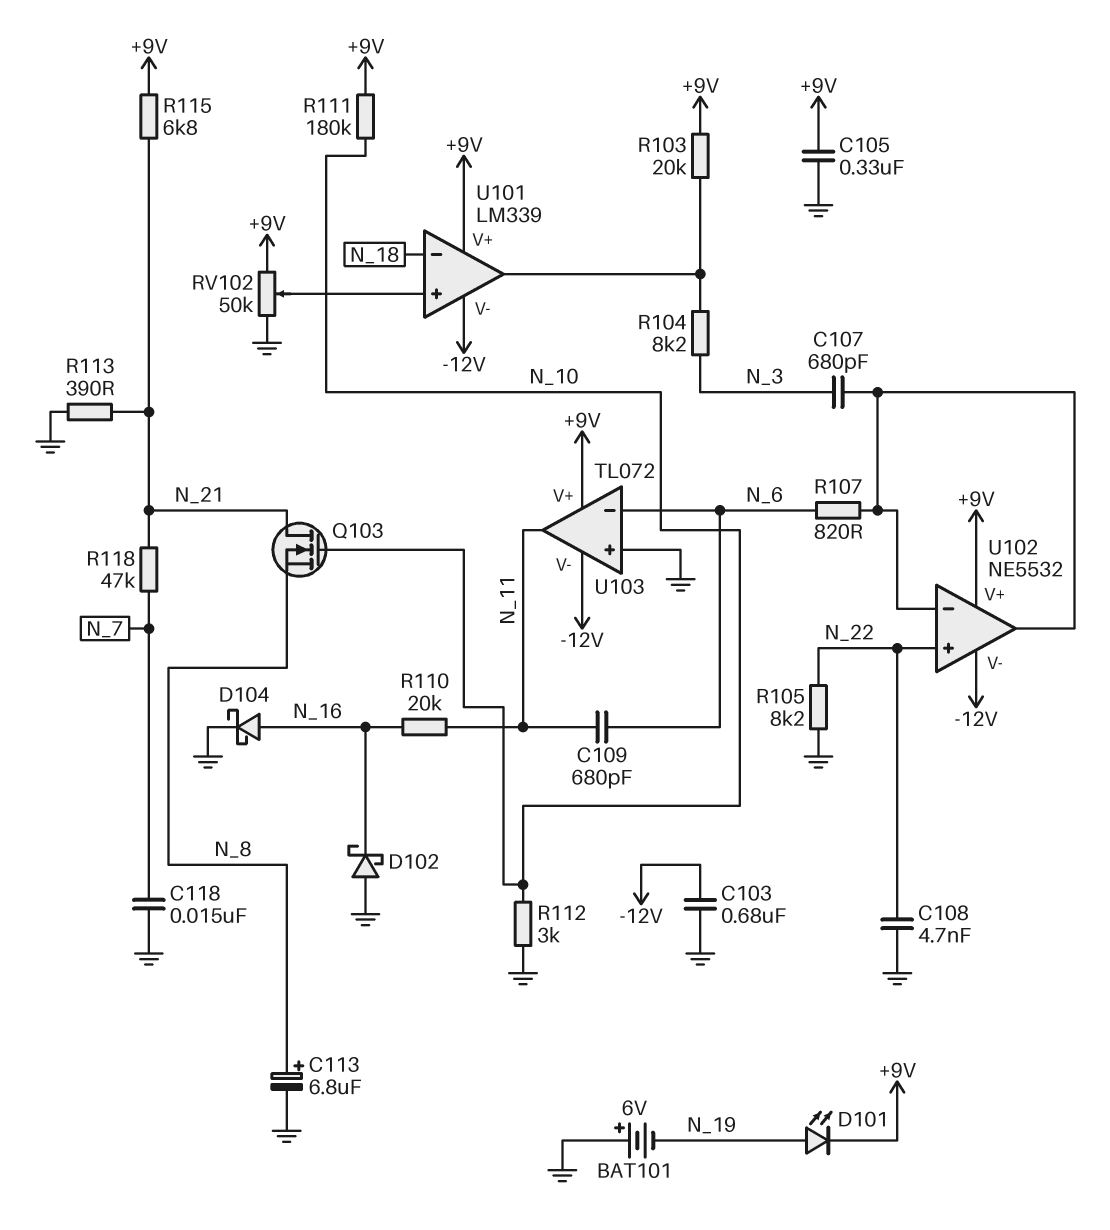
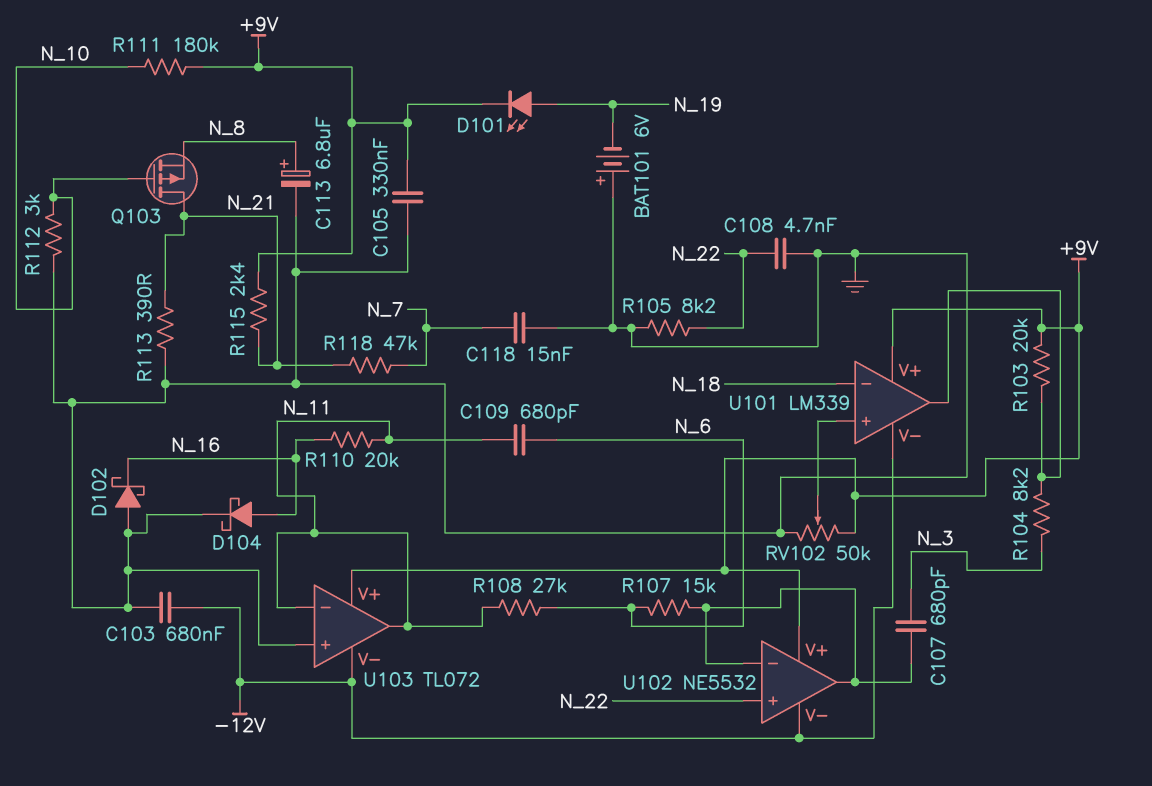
Q103: NMOS (G N_10, D N_21, S N_8) -> PMOS (G N_10, D N_21, S N_8)
R107: 820 (N_6, U102/in-) -> 15k (N_6, U102/in-)
R108: none -> 27k (N_6, N_11)
R115: 6.8k (+9V, N_21) -> 2.4k (+9V, N_21)
U103 pin in-: N_6 -> N_11

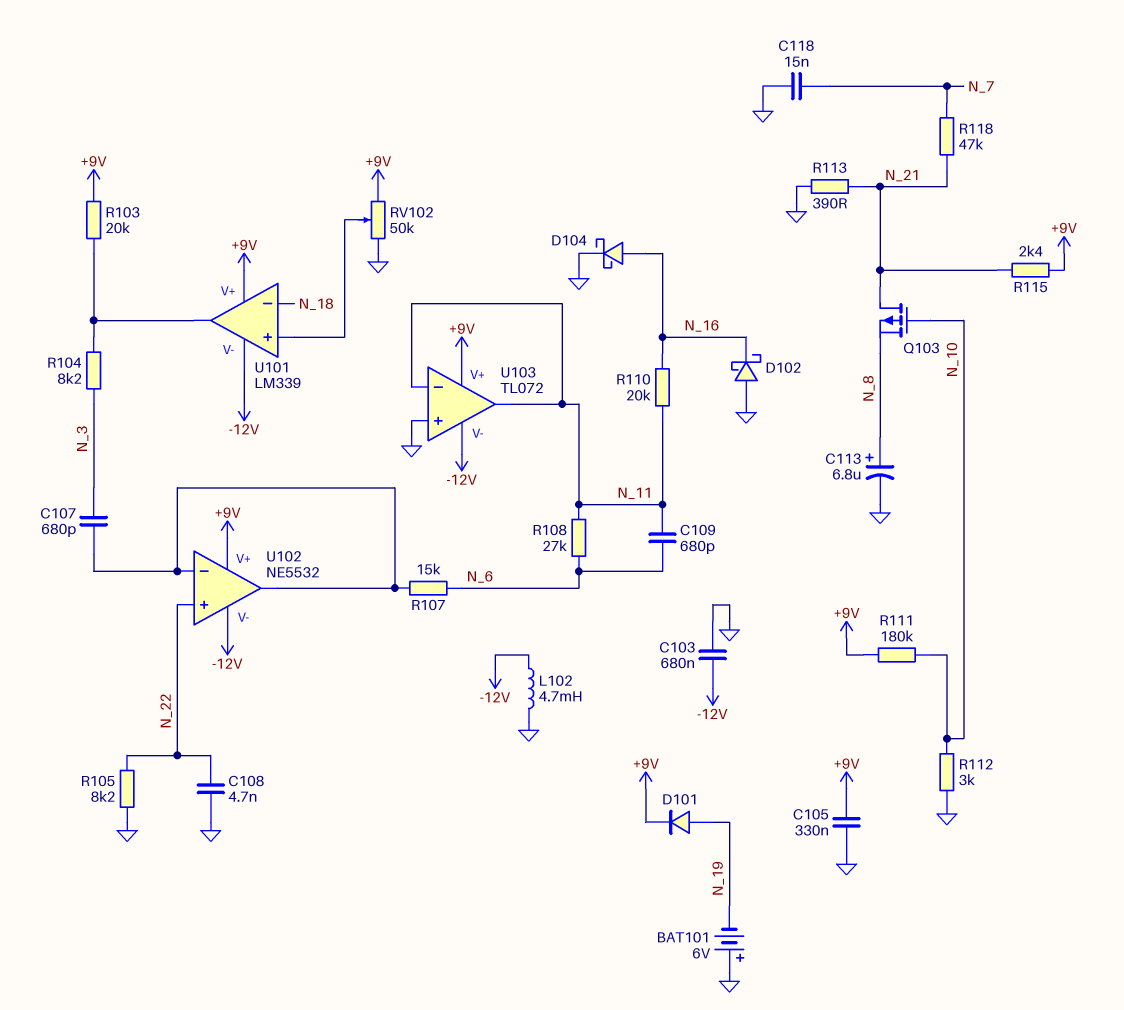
D101: LED (A N_19, K +9V) -> diode (A N_19, K +9V)
L102: none -> 4.7mH (-12V, GND)

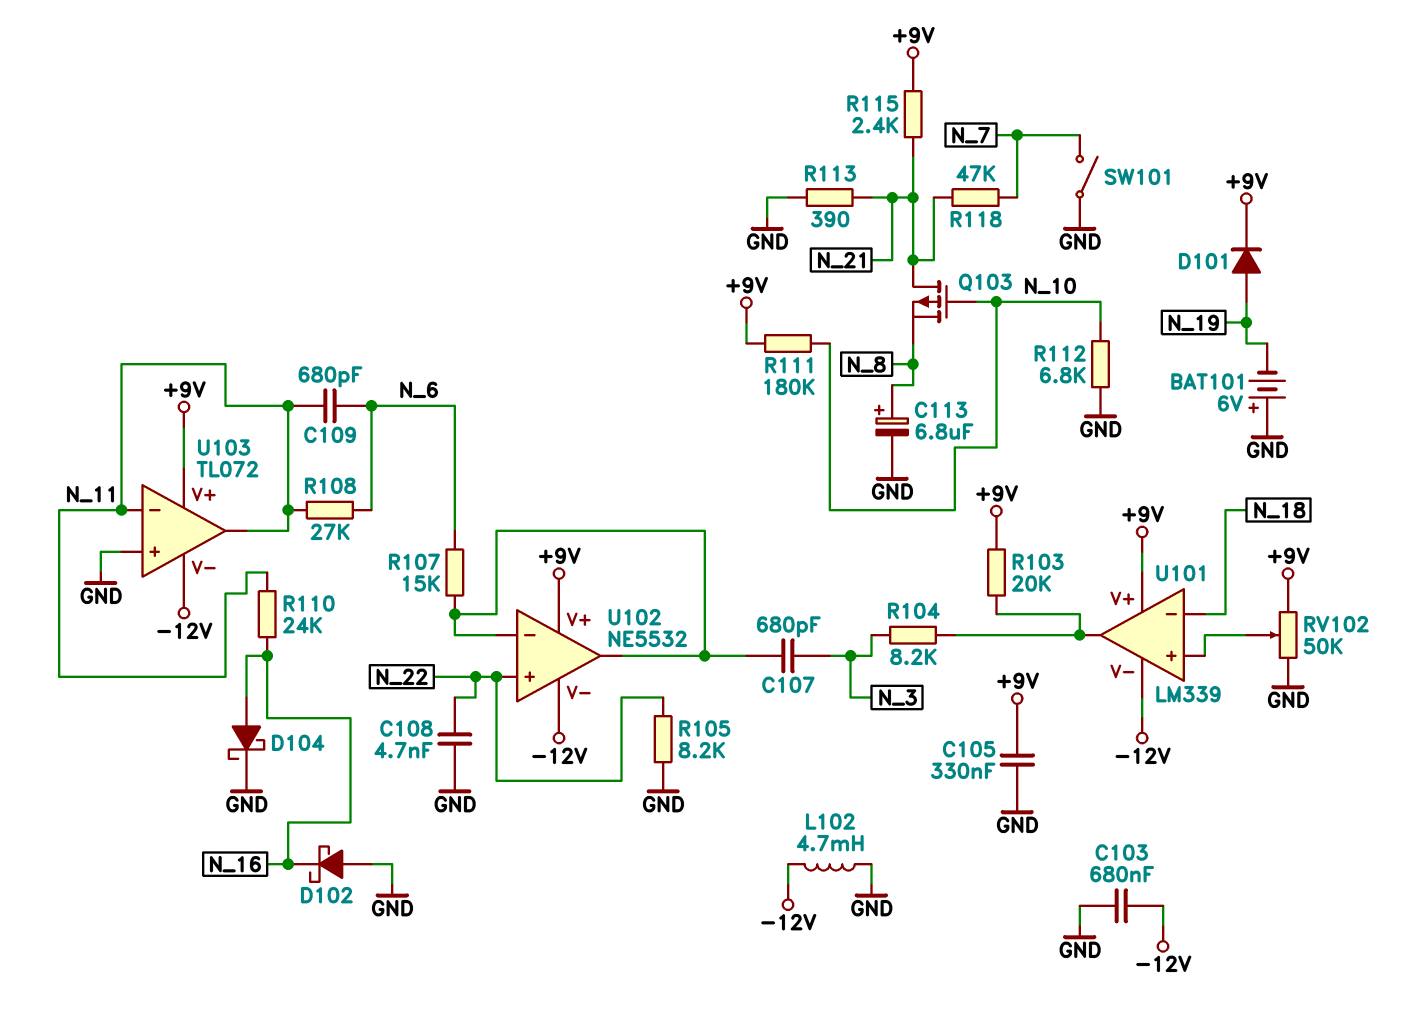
C118: 15nF (GND, N_7) -> none
R110: 20k (N_11, N_16) -> 24k (N_11, N_16)
R112: 3k (GND, N_10) -> 6.8k (GND, N_10)
SW101: none -> switch (GND, N_7)

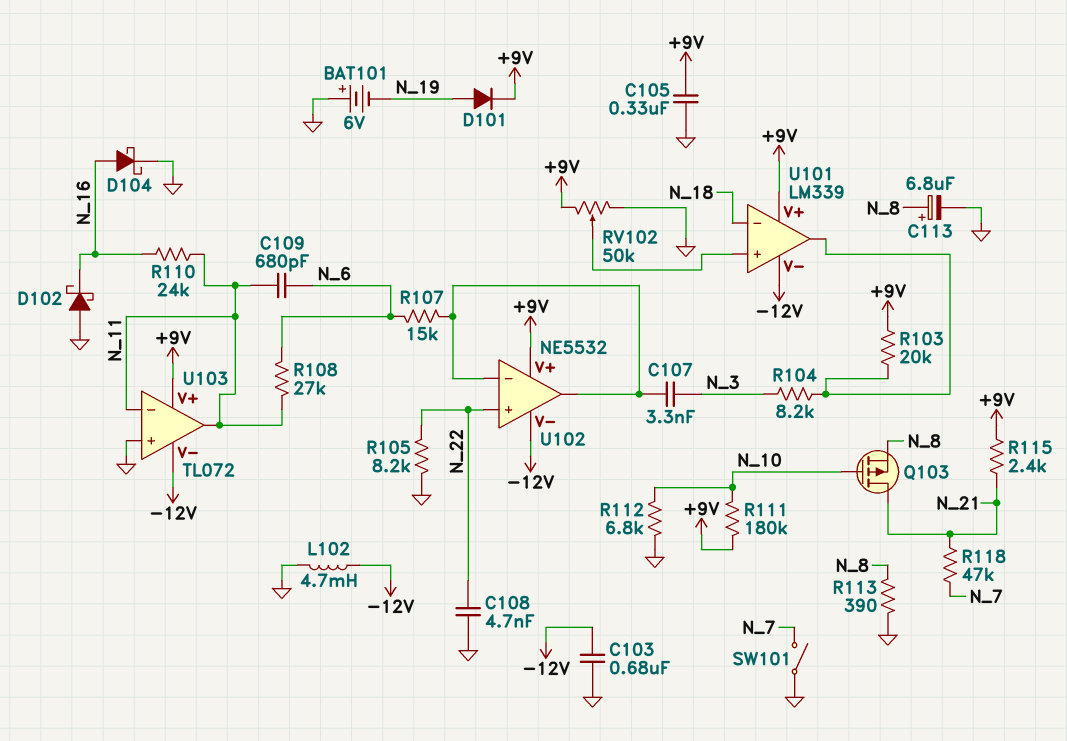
C107: 680pF (N_3, U102/in-) -> 3.3nF (N_3, U102/in-)
R113: 390 (GND, N_21) -> 390 (GND, N_8)

